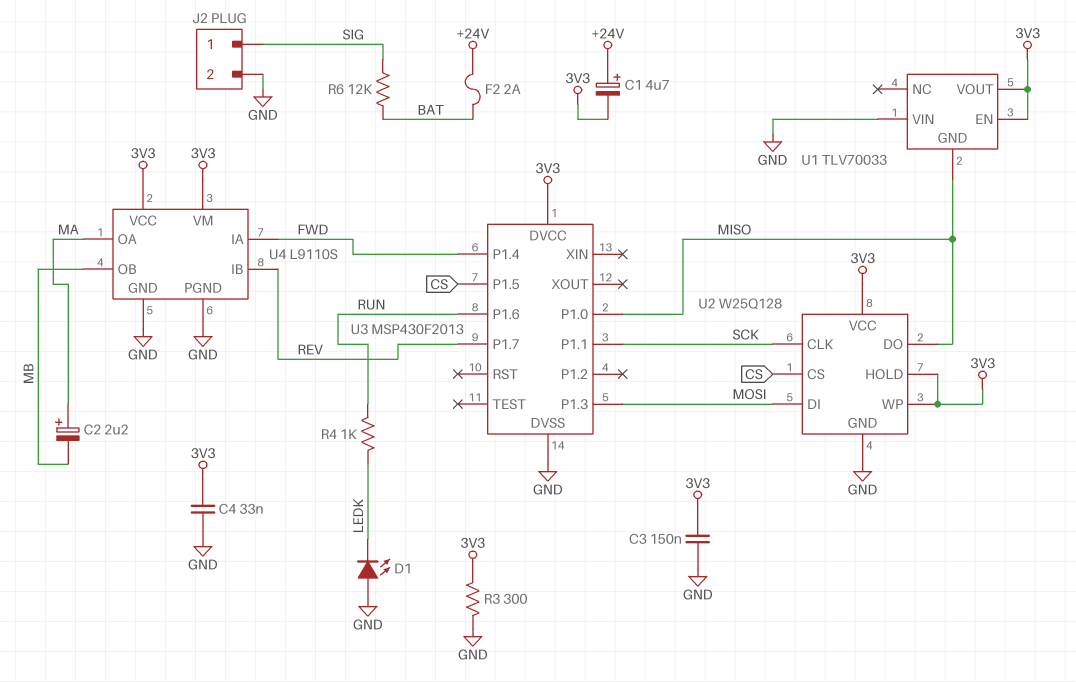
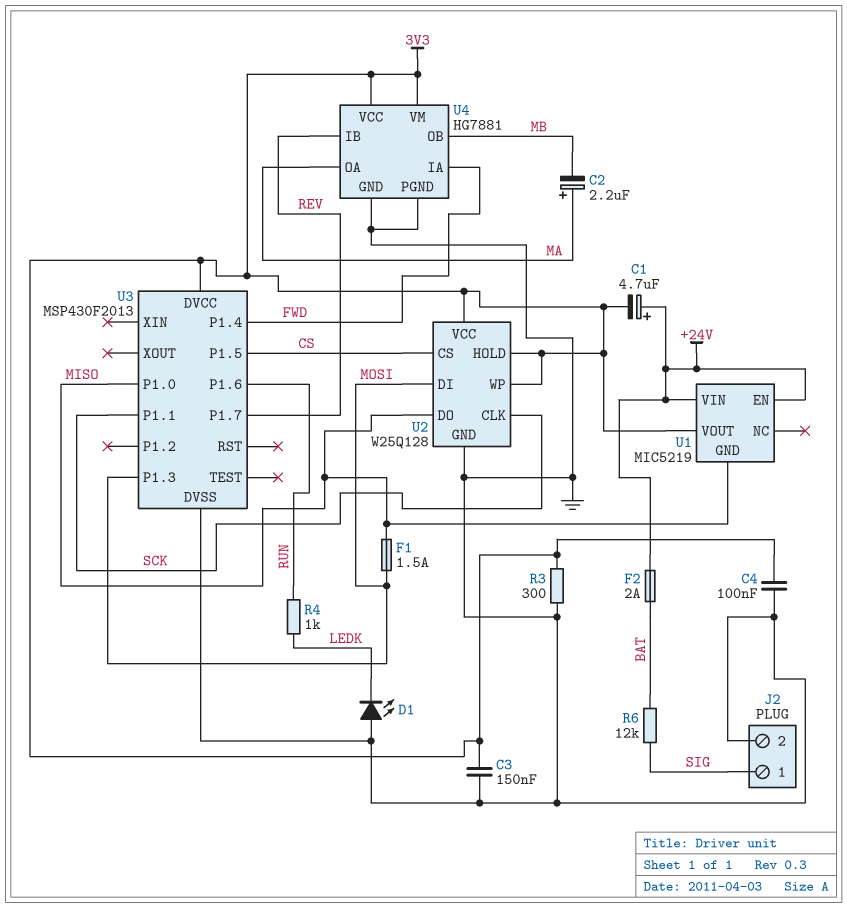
C4: 33nF (3V3, GND) -> 100nF (3V3, GND)
F1: none -> 1.5A (MISO, MOSI)
U1: TLV70033 -> MIC5219
U1 pin EN: 3V3 -> +24V
U1 pin VIN: GND -> +24V
U4: L9110S -> HG7881

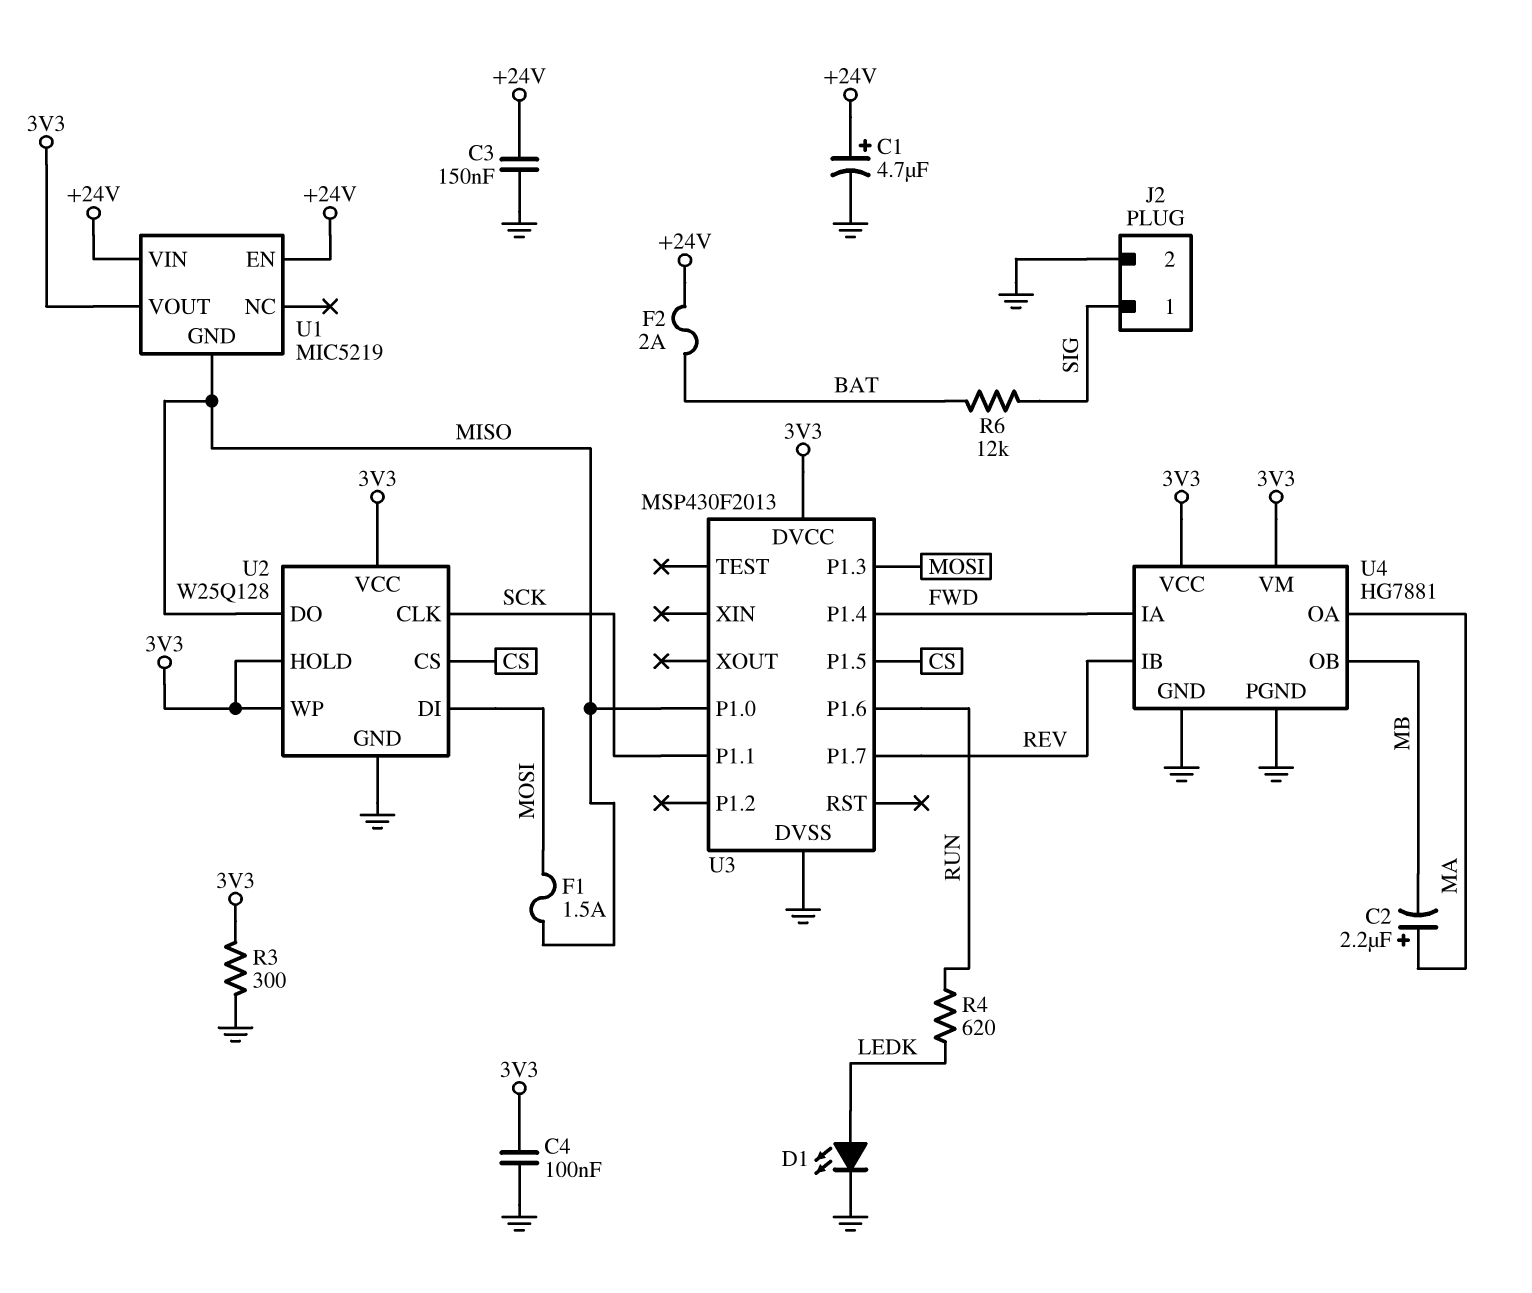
C1: 4.7uF (plus +24V, minus 3V3) -> 4.7uF (plus +24V, minus GND)
C3: 150nF (3V3, GND) -> 150nF (+24V, GND)
D1: LED (A GND, K LEDK) -> LED (A LEDK, K GND)
R4: 1k (LEDK, RUN) -> 620 (LEDK, RUN)

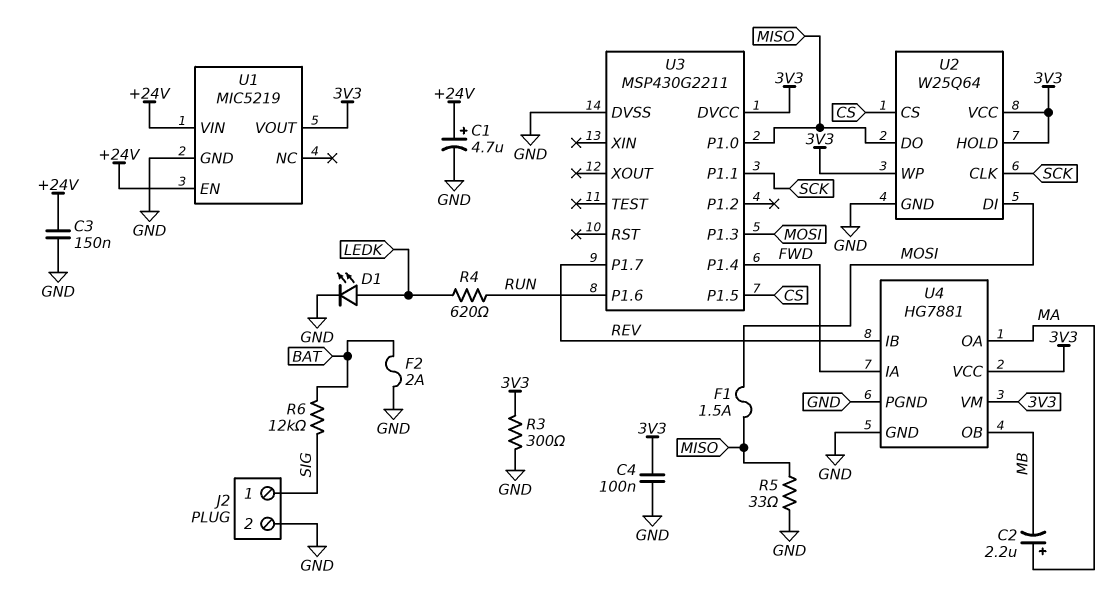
F2: 2A (+24V, BAT) -> 2A (BAT, GND)
R5: none -> 33 (GND, MISO)
U1 pin GND: MISO -> GND
U2: W25Q128 -> W25Q64
U3: MSP430F2013 -> MSP430G2211

